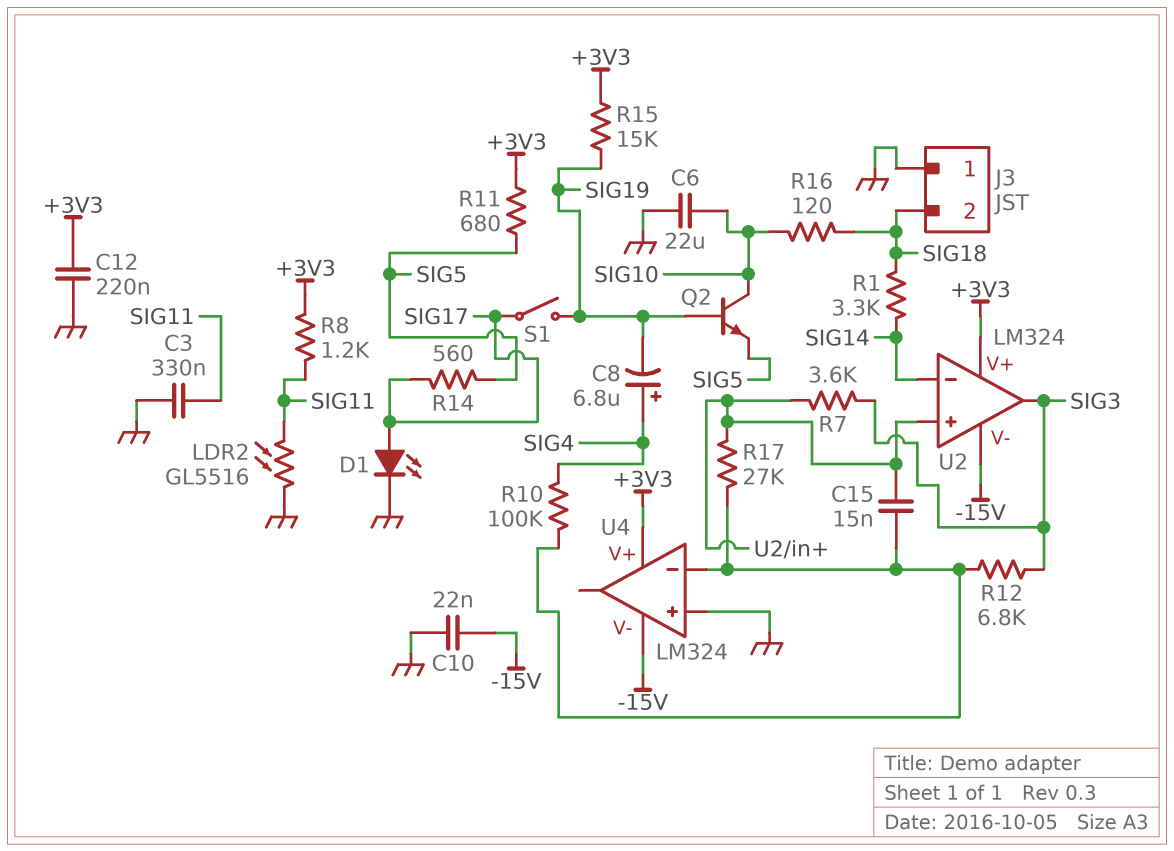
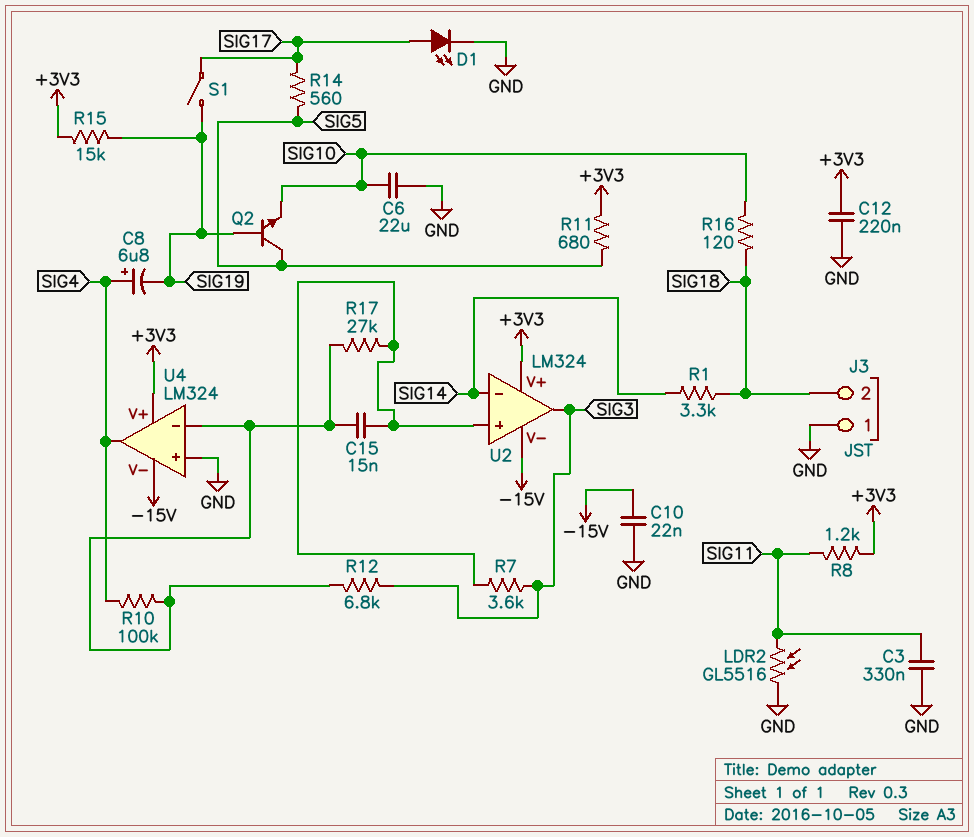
Q2: NPN (B SIG19, C SIG10, E SIG5) -> NPN (B SIG19, C SIG5, E SIG10)
U4 pin out: none -> SIG4

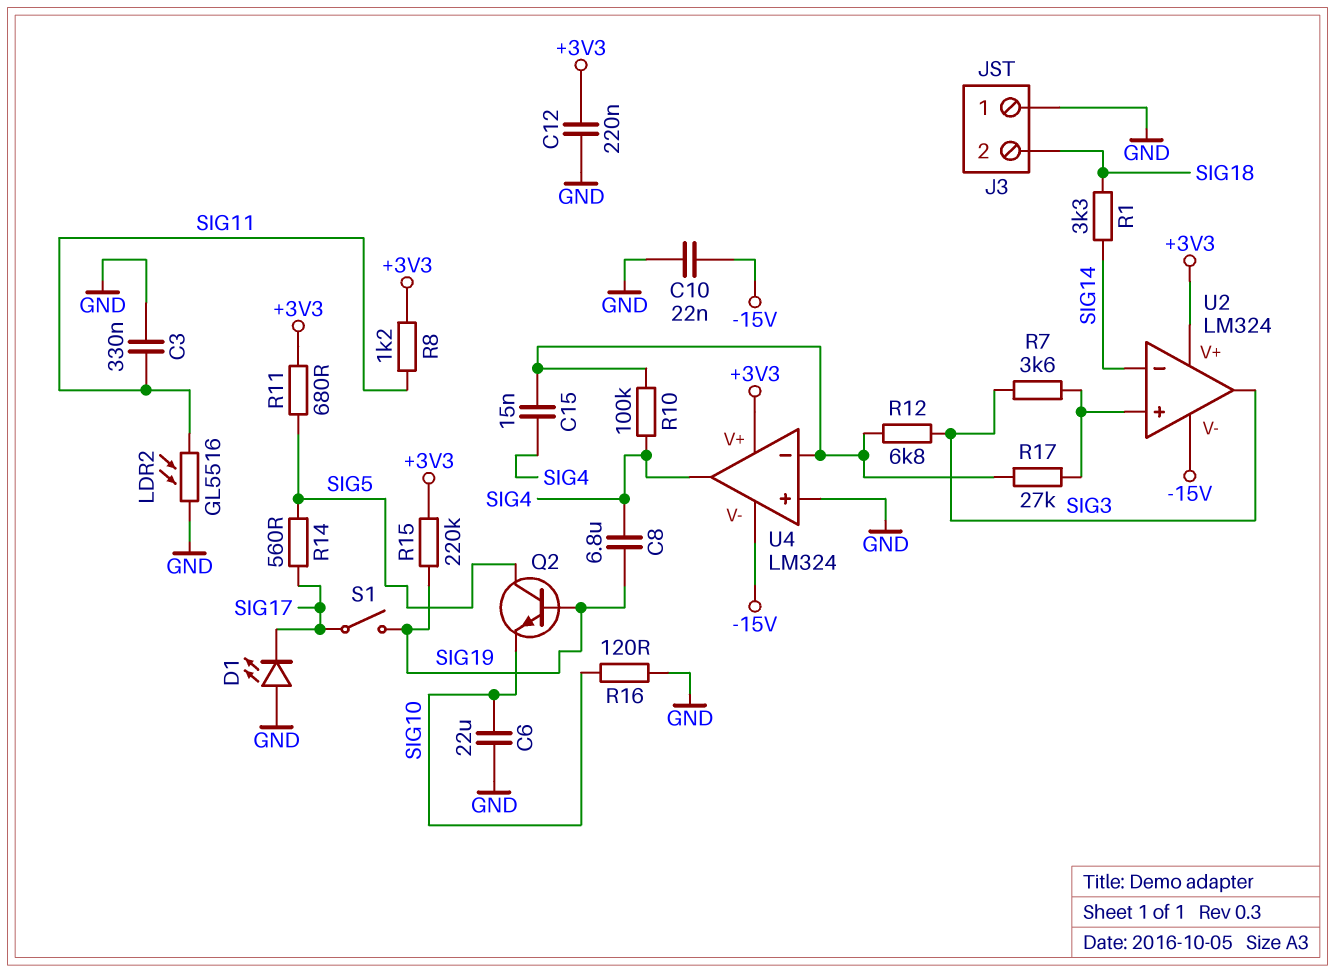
C8: 6.8uF (plus SIG4, minus SIG19) -> 6.8uF (SIG4, SIG19)
C15: 15nF (U2/in+, U4/in-) -> 15nF (SIG4, U4/in-)
D1: LED (A SIG17, K GND) -> LED (A GND, K SIG17)
R15: 15k (+3V3, SIG19) -> 220k (+3V3, SIG19)
R16: 120 (SIG10, SIG18) -> 120 (GND, SIG10)

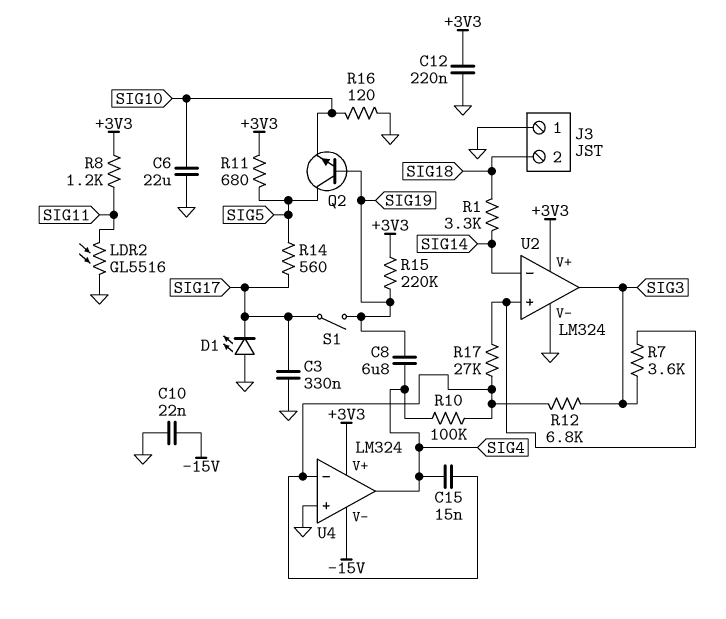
C3: 330nF (GND, SIG11) -> 330nF (GND, SIG17)
U2 pin V-: -15V -> GND

